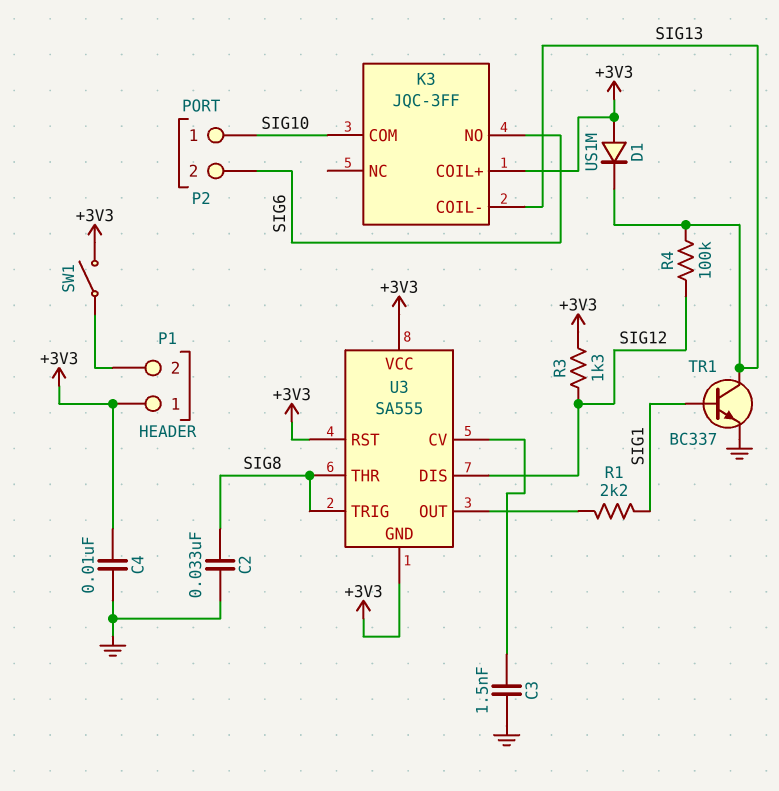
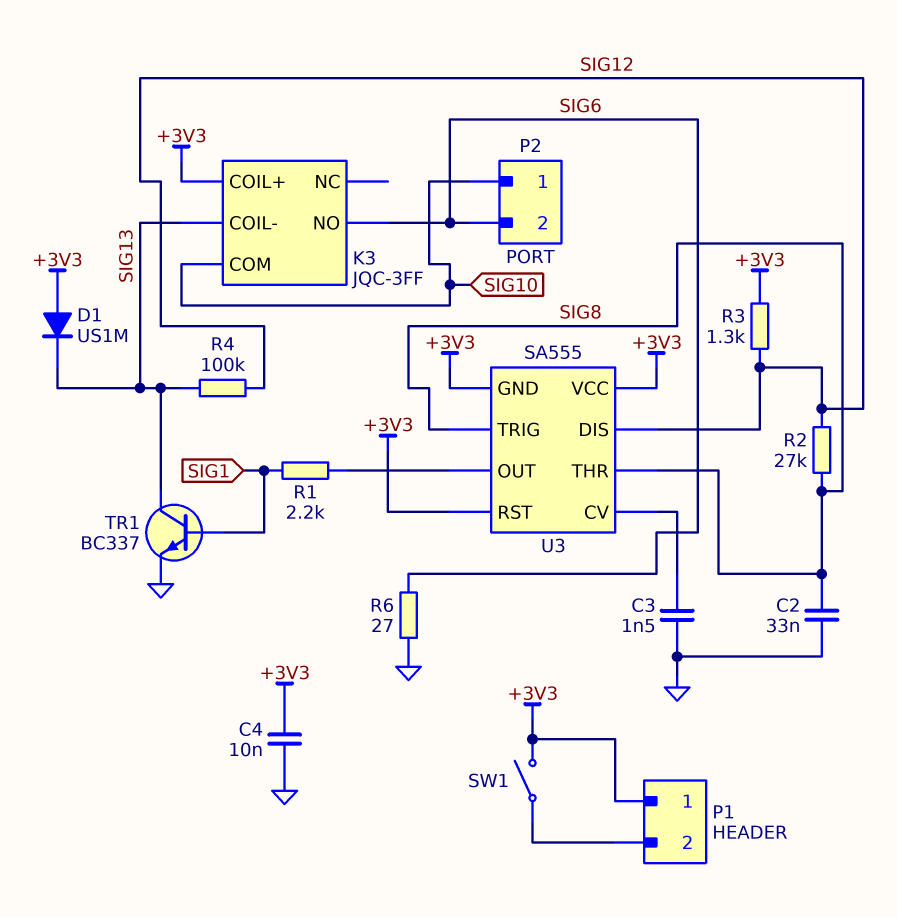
R2: none -> 27k (SIG8, SIG12)
R6: none -> 27 (GND, SIG6)

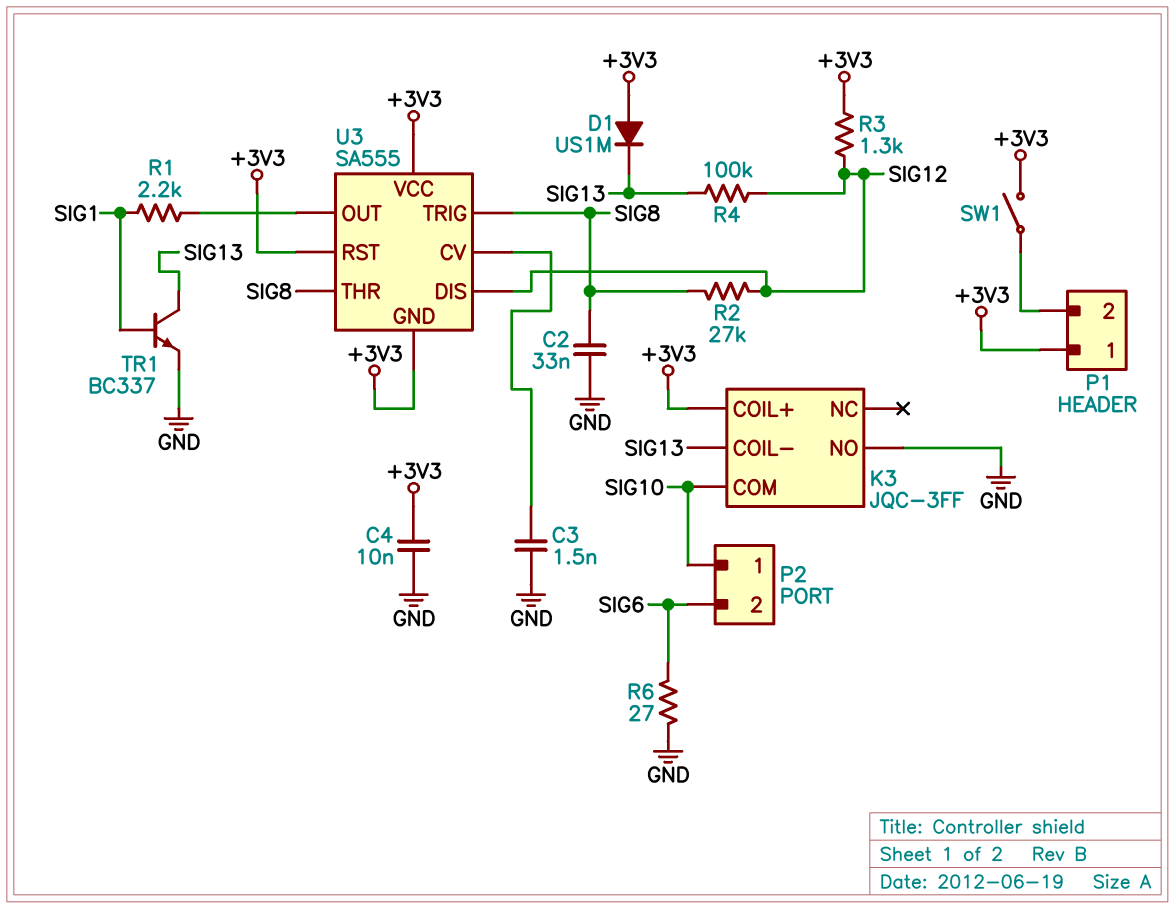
K3 pin NO: SIG6 -> GND

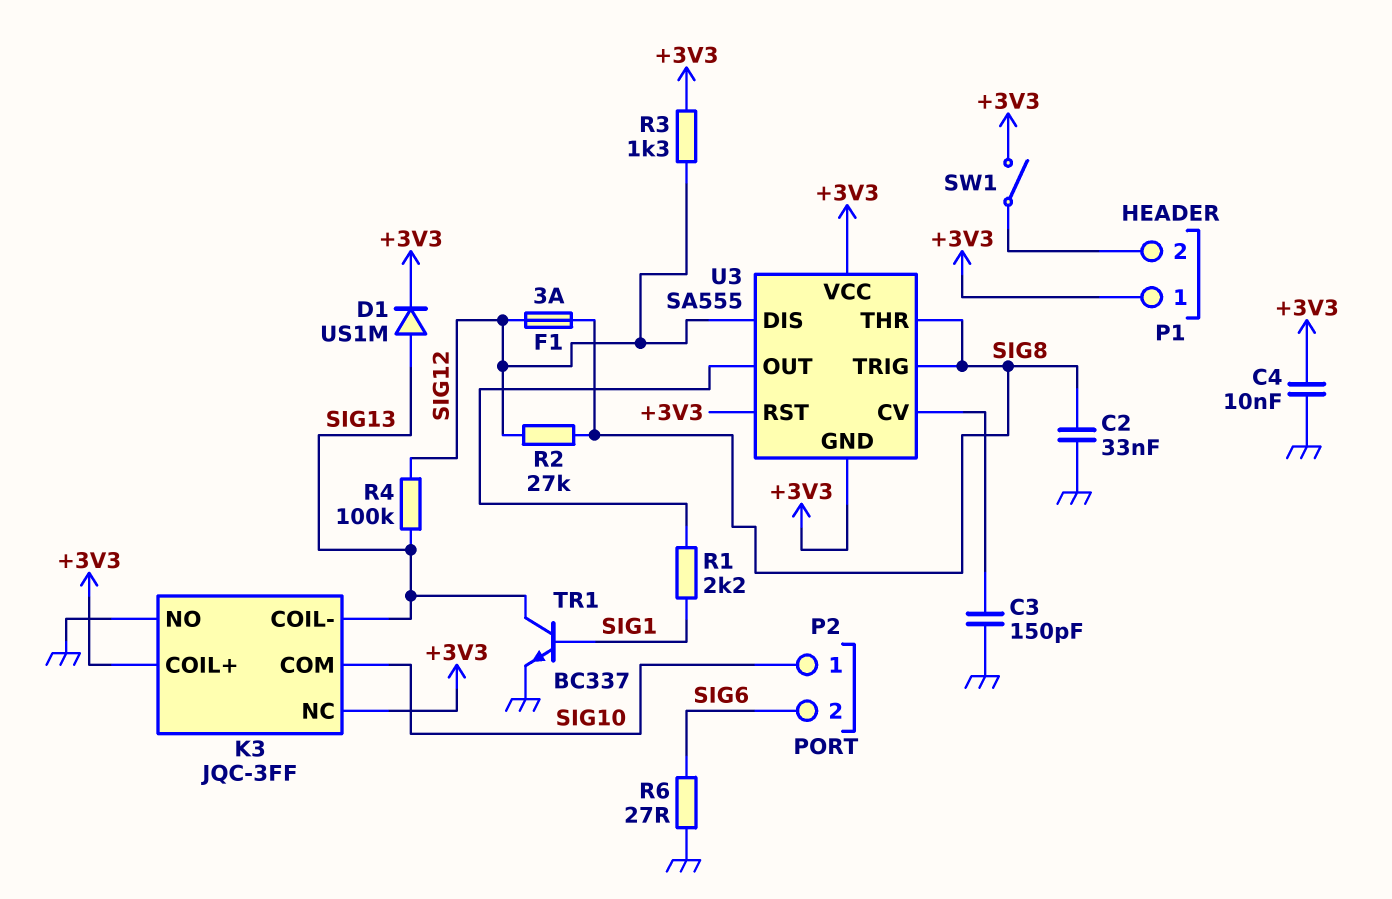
C3: 1.5nF (GND, U3/CV) -> 150pF (GND, U3/CV)
D1: diode US1M (A +3V3, K SIG13) -> diode US1M (A SIG13, K +3V3)
F1: none -> 3A (SIG8, SIG12)
K3 pin NC: none -> +3V3

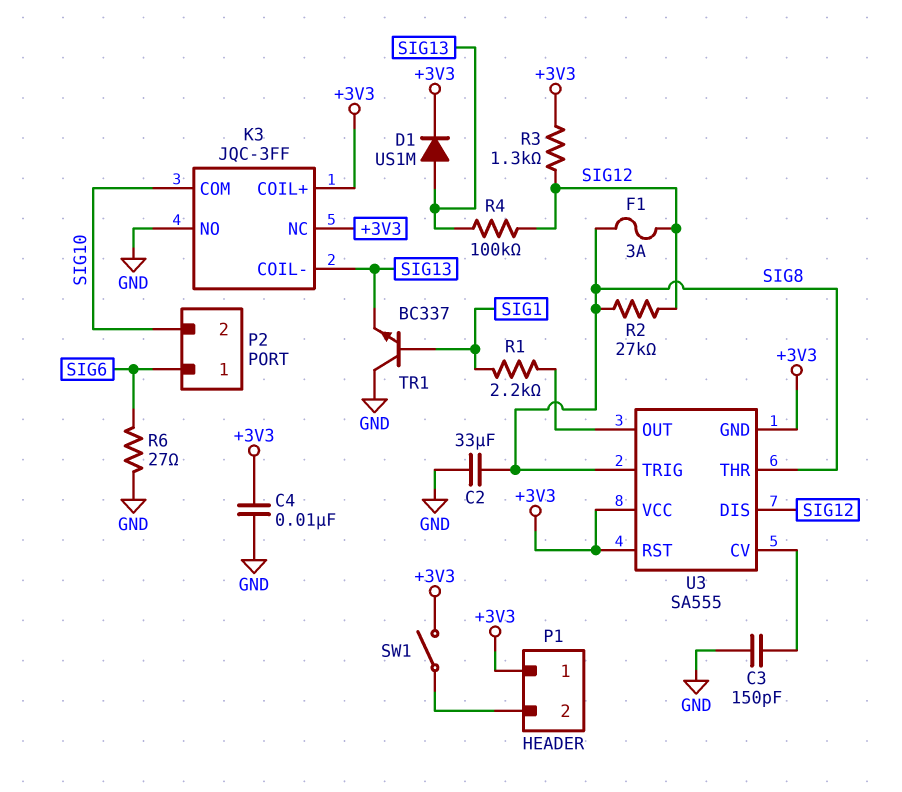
C2: 33nF (GND, SIG8) -> 33uF (GND, SIG8)
P2 pin 1: SIG10 -> SIG6
P2 pin 2: SIG6 -> SIG10
TR1: NPN BC337 (B SIG1, C SIG13, E GND) -> NPN BC337 (B SIG1, C GND, E SIG13)

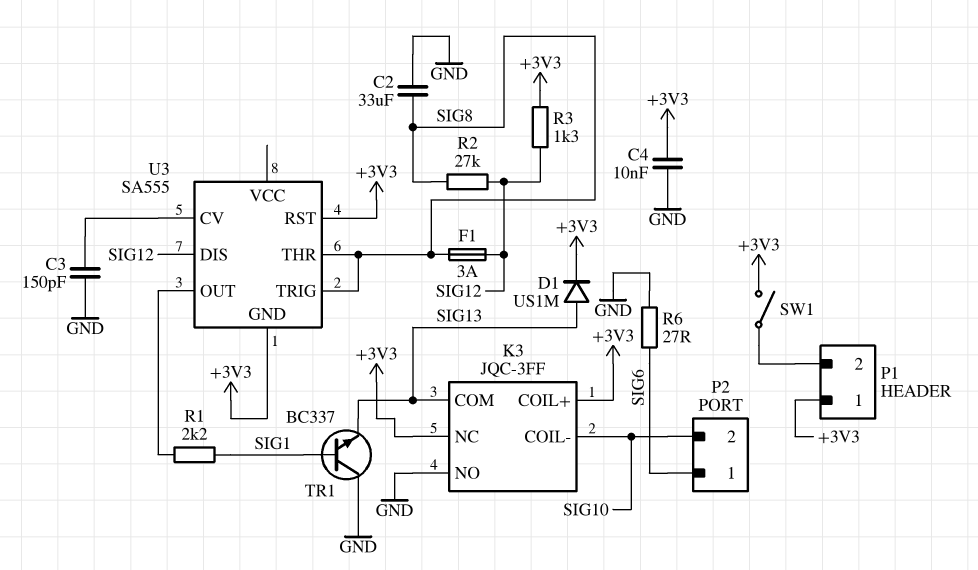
K3 pin COIL-: SIG13 -> SIG10
K3 pin COM: SIG10 -> SIG13
R4: 100k (SIG12, SIG13) -> none
U3 pin VCC: +3V3 -> none

